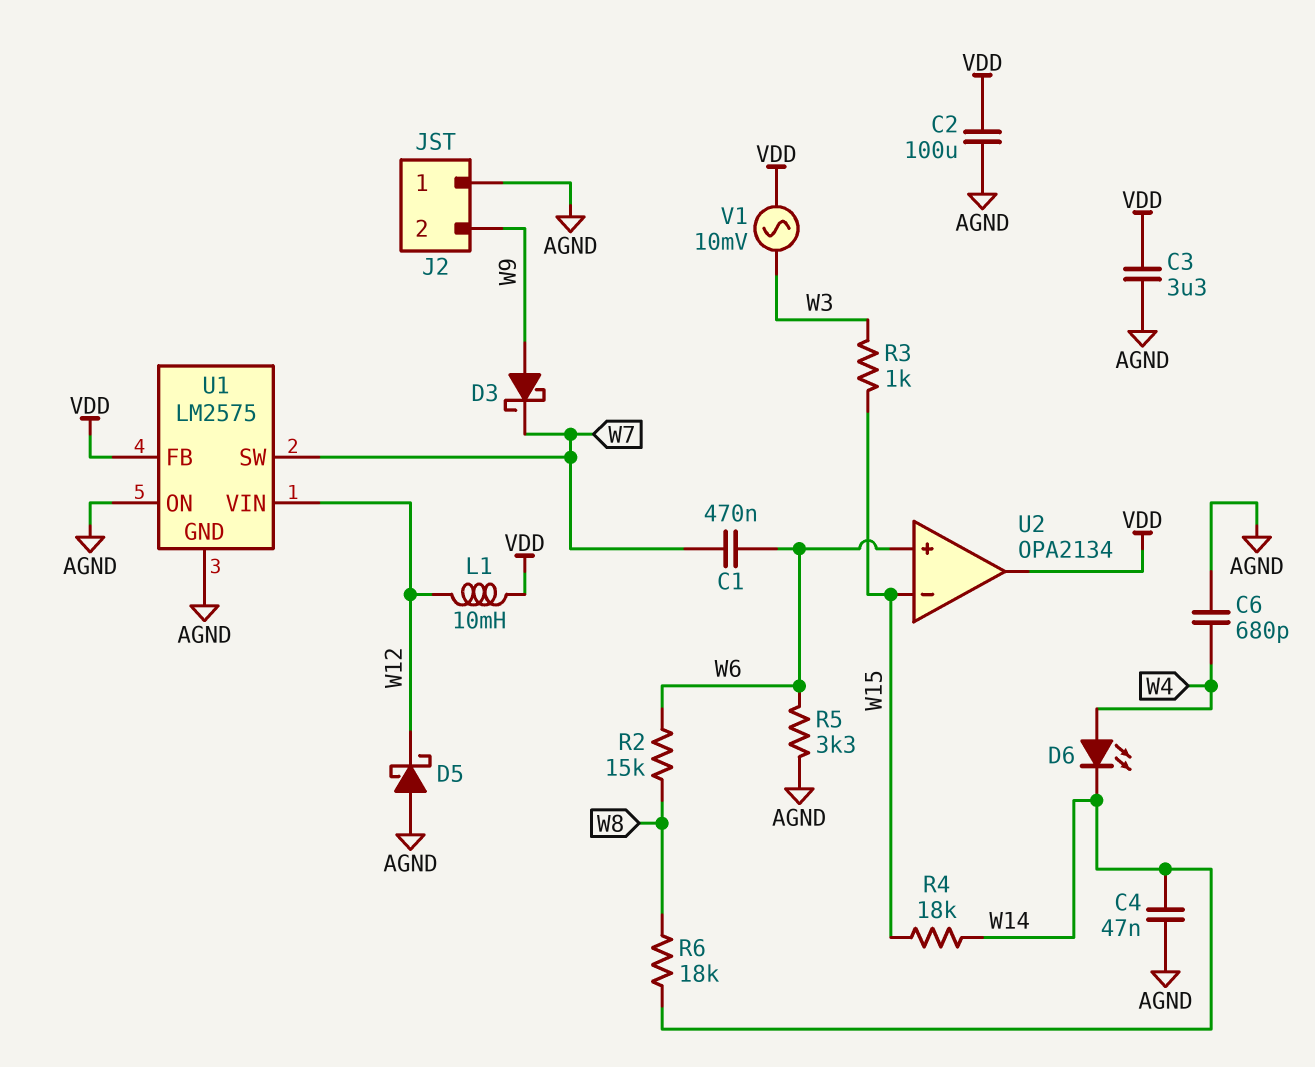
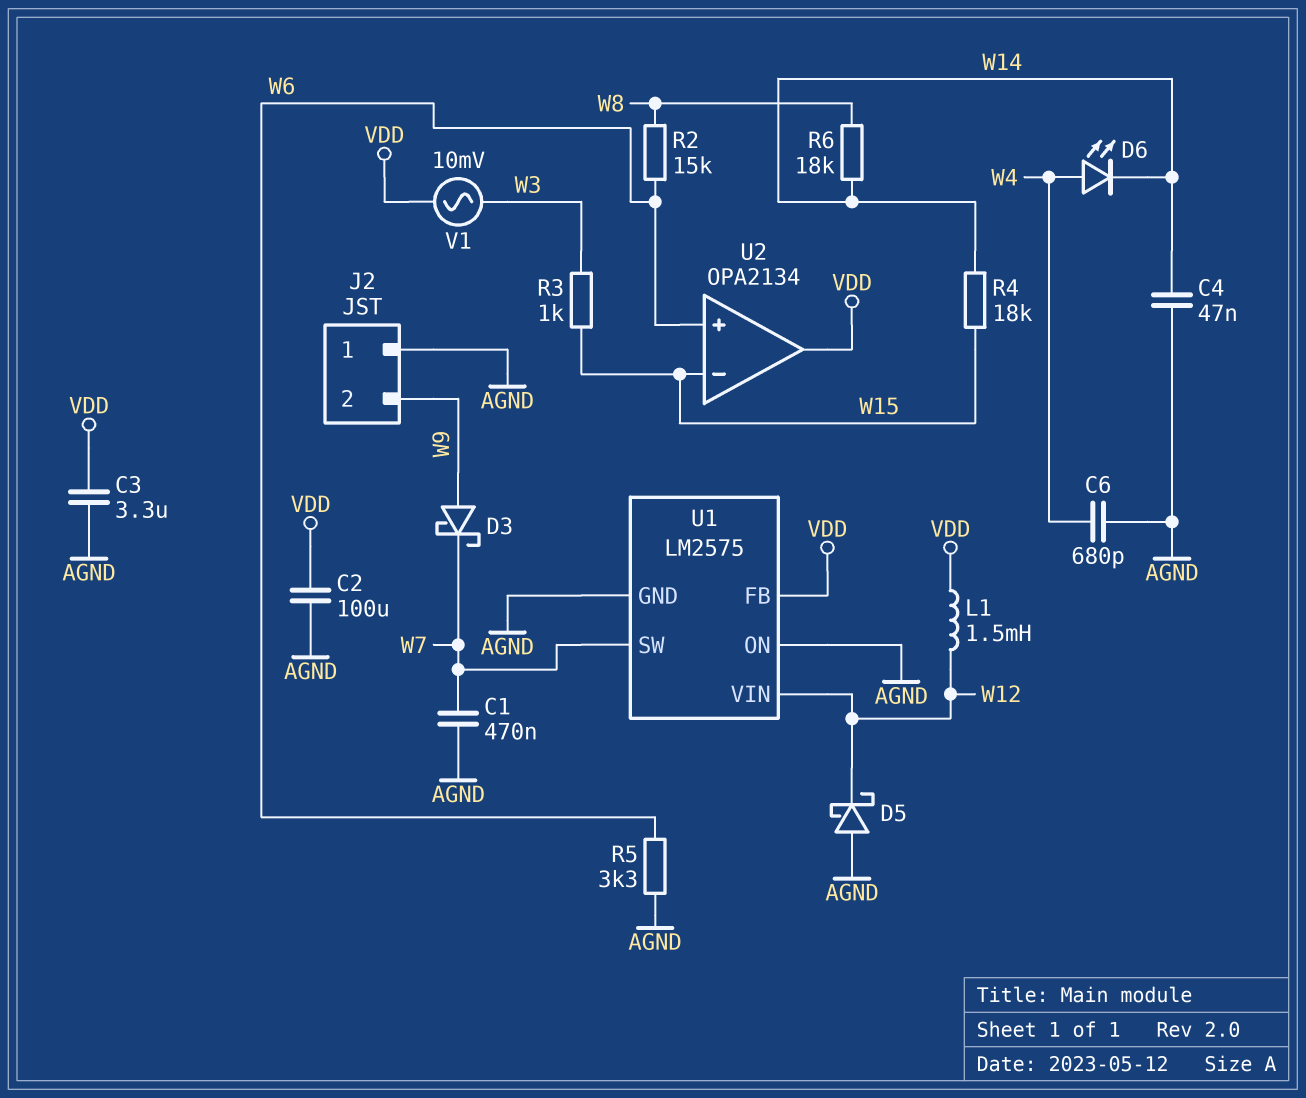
C1: 470nF (W6, W7) -> 470nF (AGND, W7)
L1: 10mH (VDD, W12) -> 1.5mH (VDD, W12)

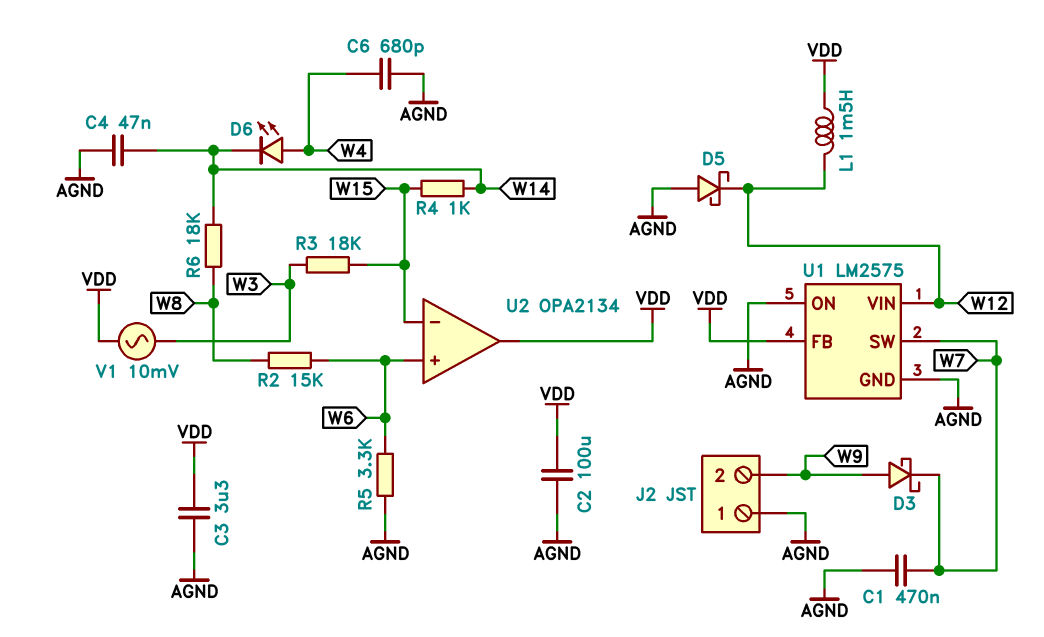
R3: 1k (W3, W15) -> 18k (W3, W15)
R4: 18k (W14, W15) -> 1k (W14, W15)

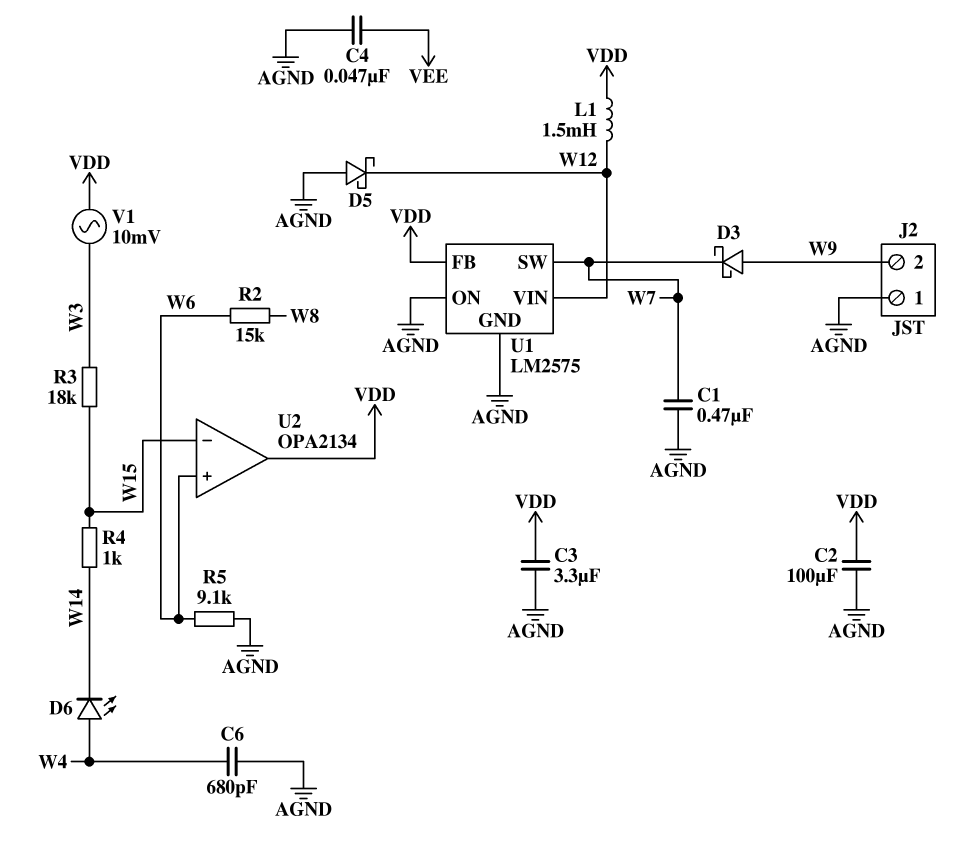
C4: 47nF (AGND, W14) -> 47nF (AGND, VEE)
R5: 3.3k (AGND, W6) -> 9.1k (AGND, W6)
R6: 18k (W8, W14) -> none

